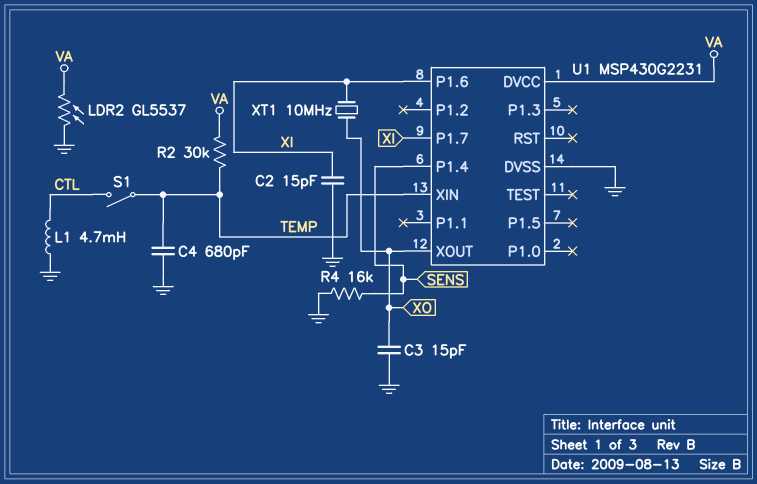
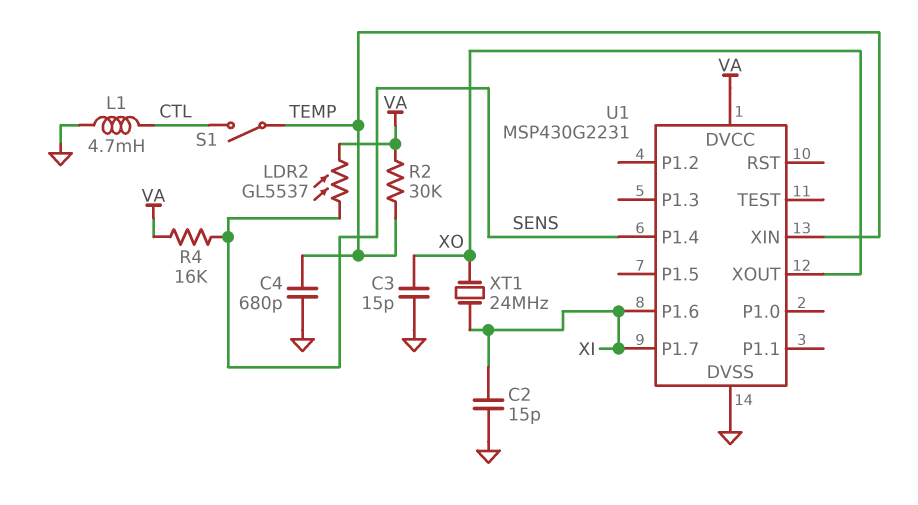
LDR2: GL5537 (GND, VA) -> GL5537 (SENS, VA)
R4: 16k (GND, SENS) -> 16k (SENS, VA)
XT1: 10MHz (XI, XO) -> 24MHz (XI, XO)

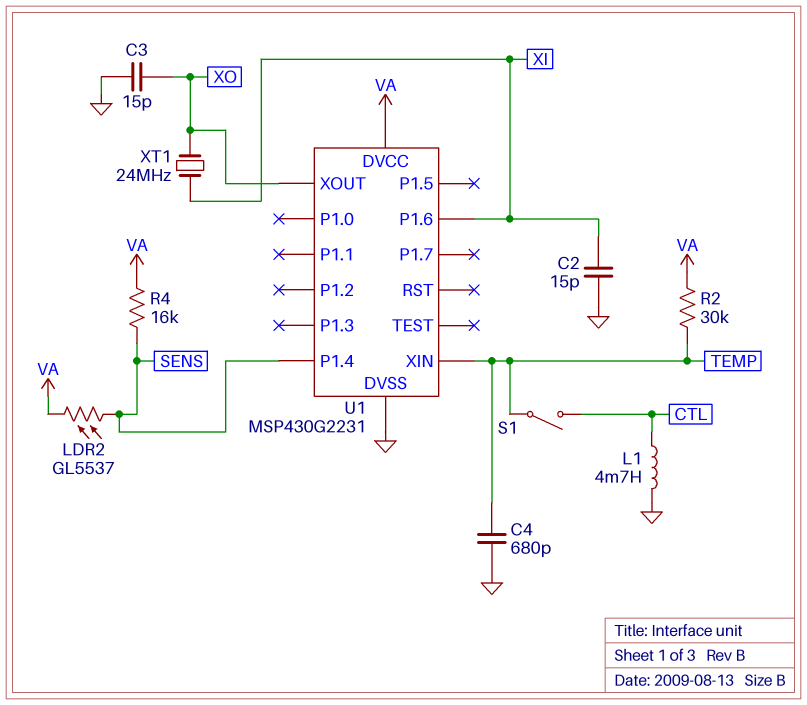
U1 pin P1.7: XI -> none

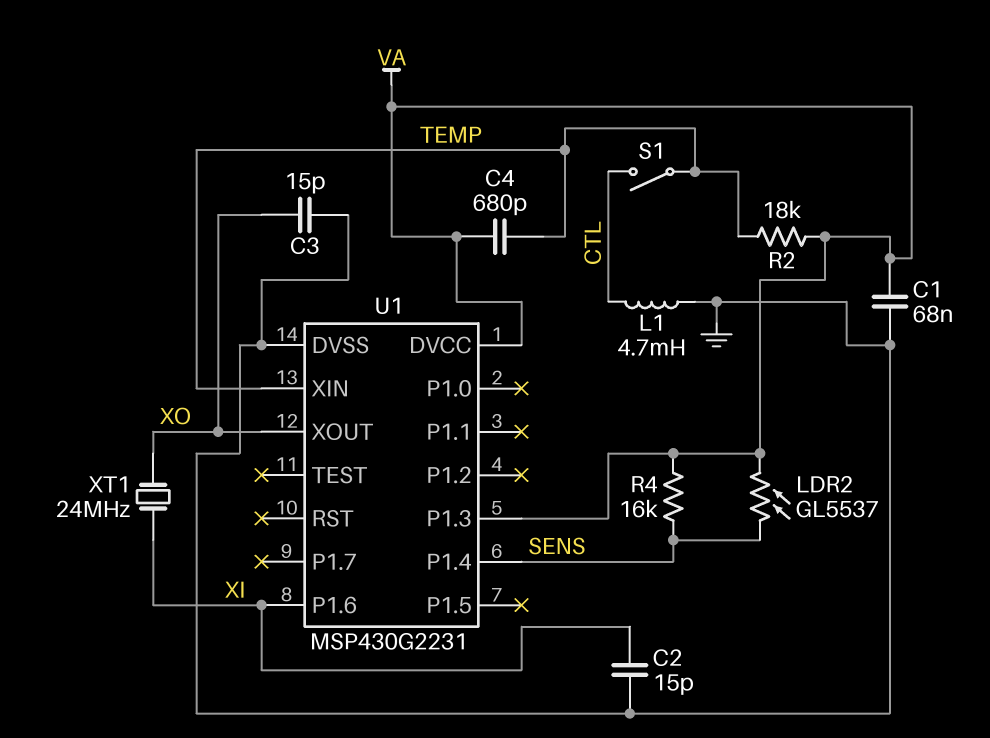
C1: none -> 68nF (GND, VA)
C4: 680pF (GND, TEMP) -> 680pF (TEMP, VA)
R2: 30k (TEMP, VA) -> 18k (TEMP, VA)
U1 pin P1.3: none -> VA

